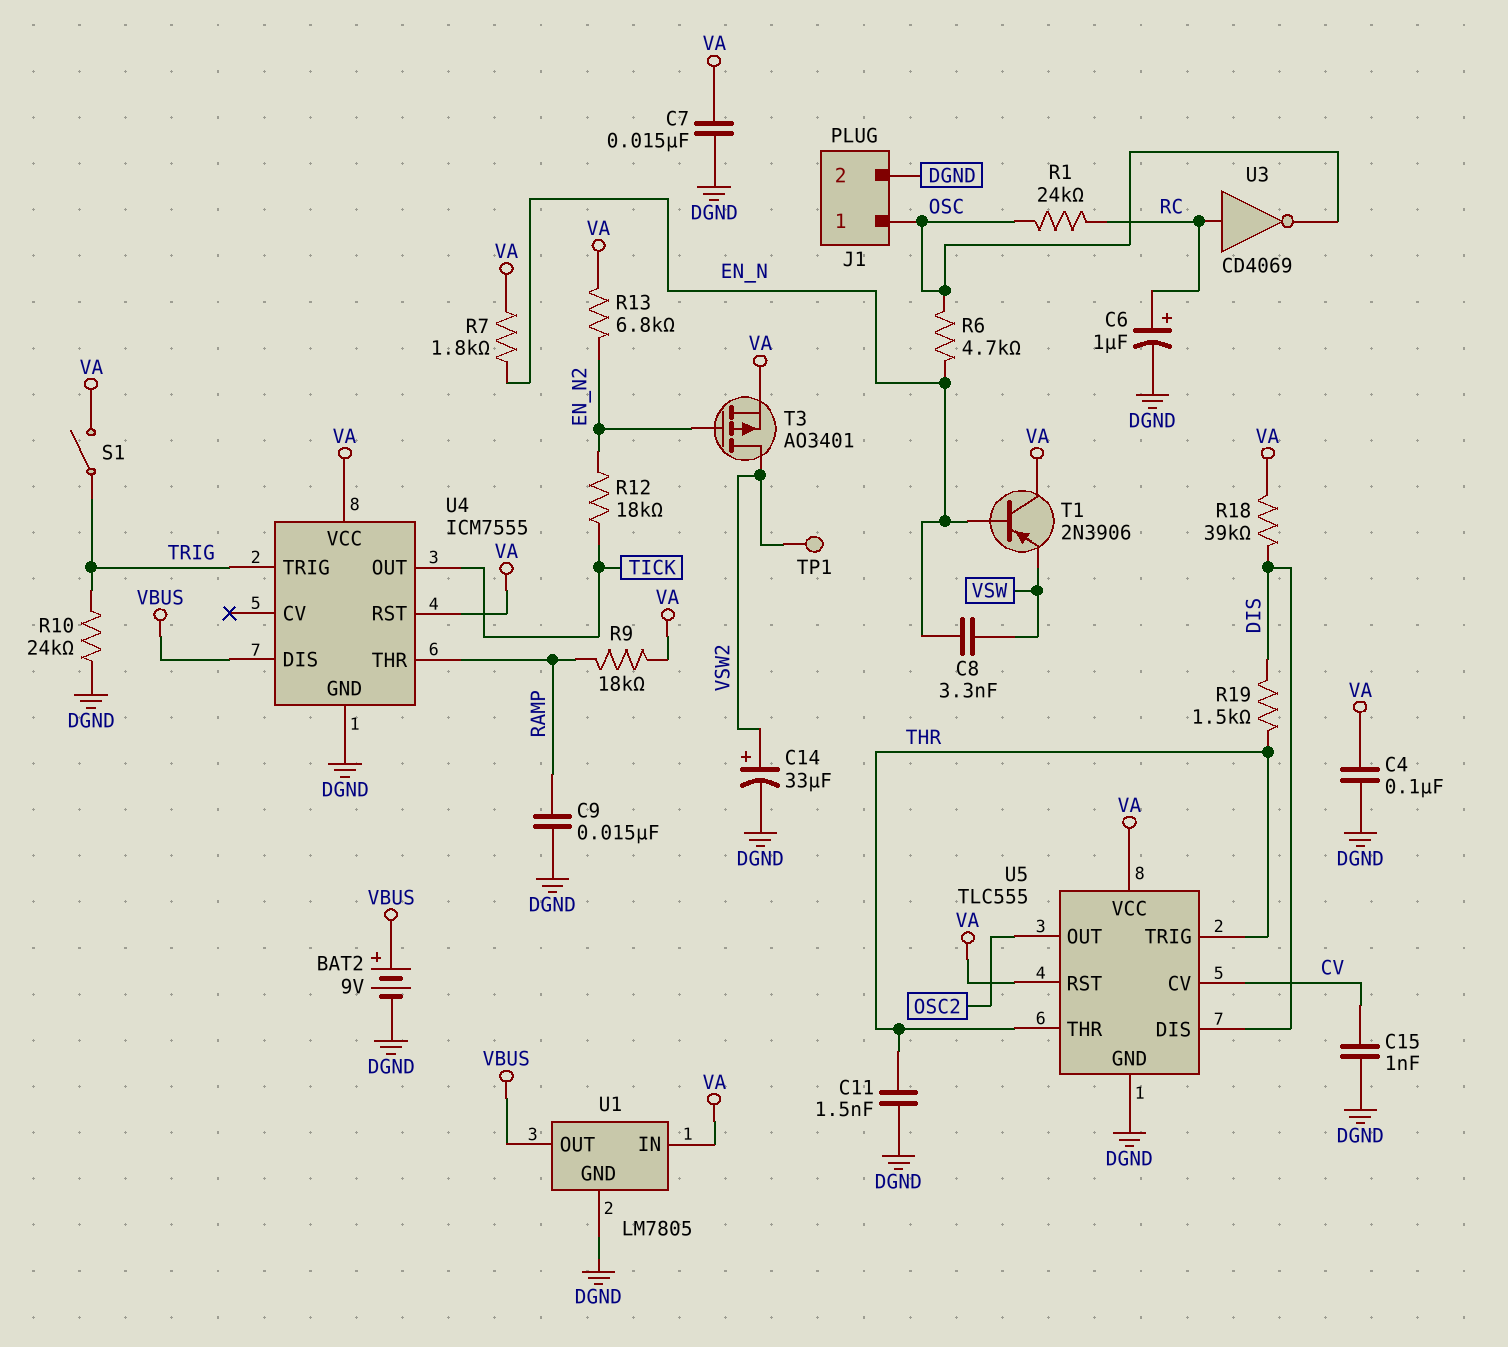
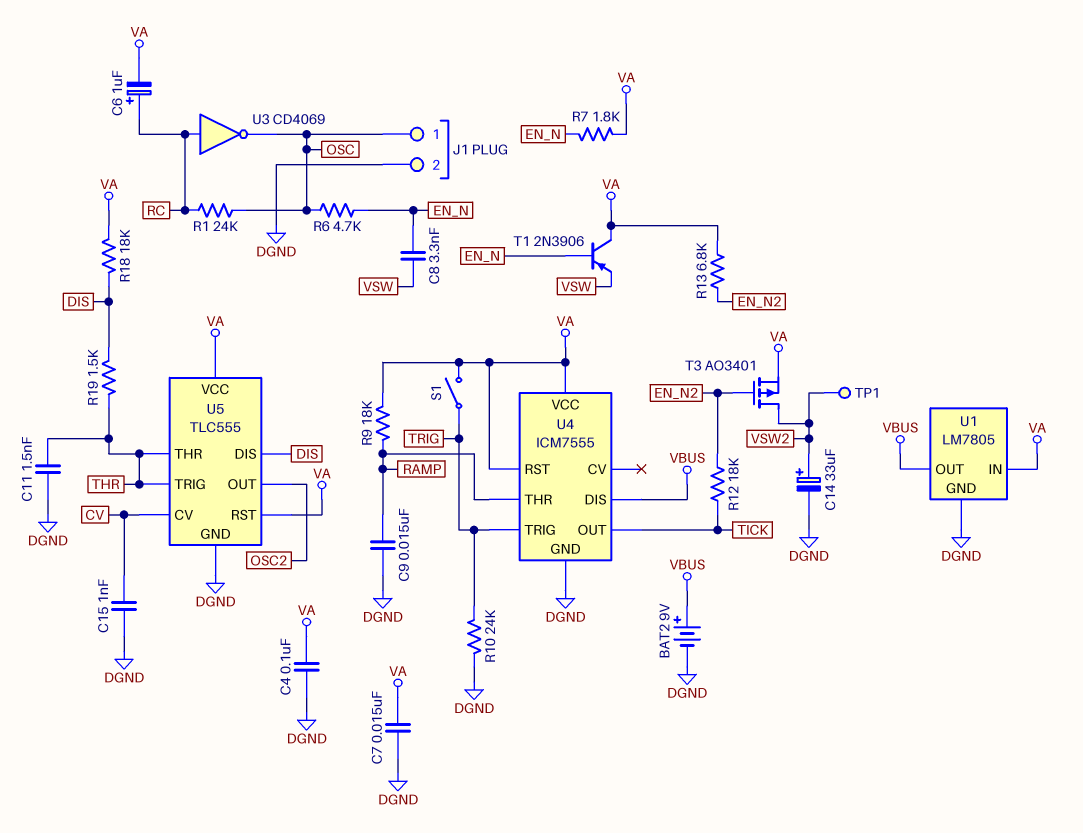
C6: 1uF (plus RC, minus DGND) -> 1uF (plus RC, minus VA)
R18: 39k (DIS, VA) -> 18k (DIS, VA)

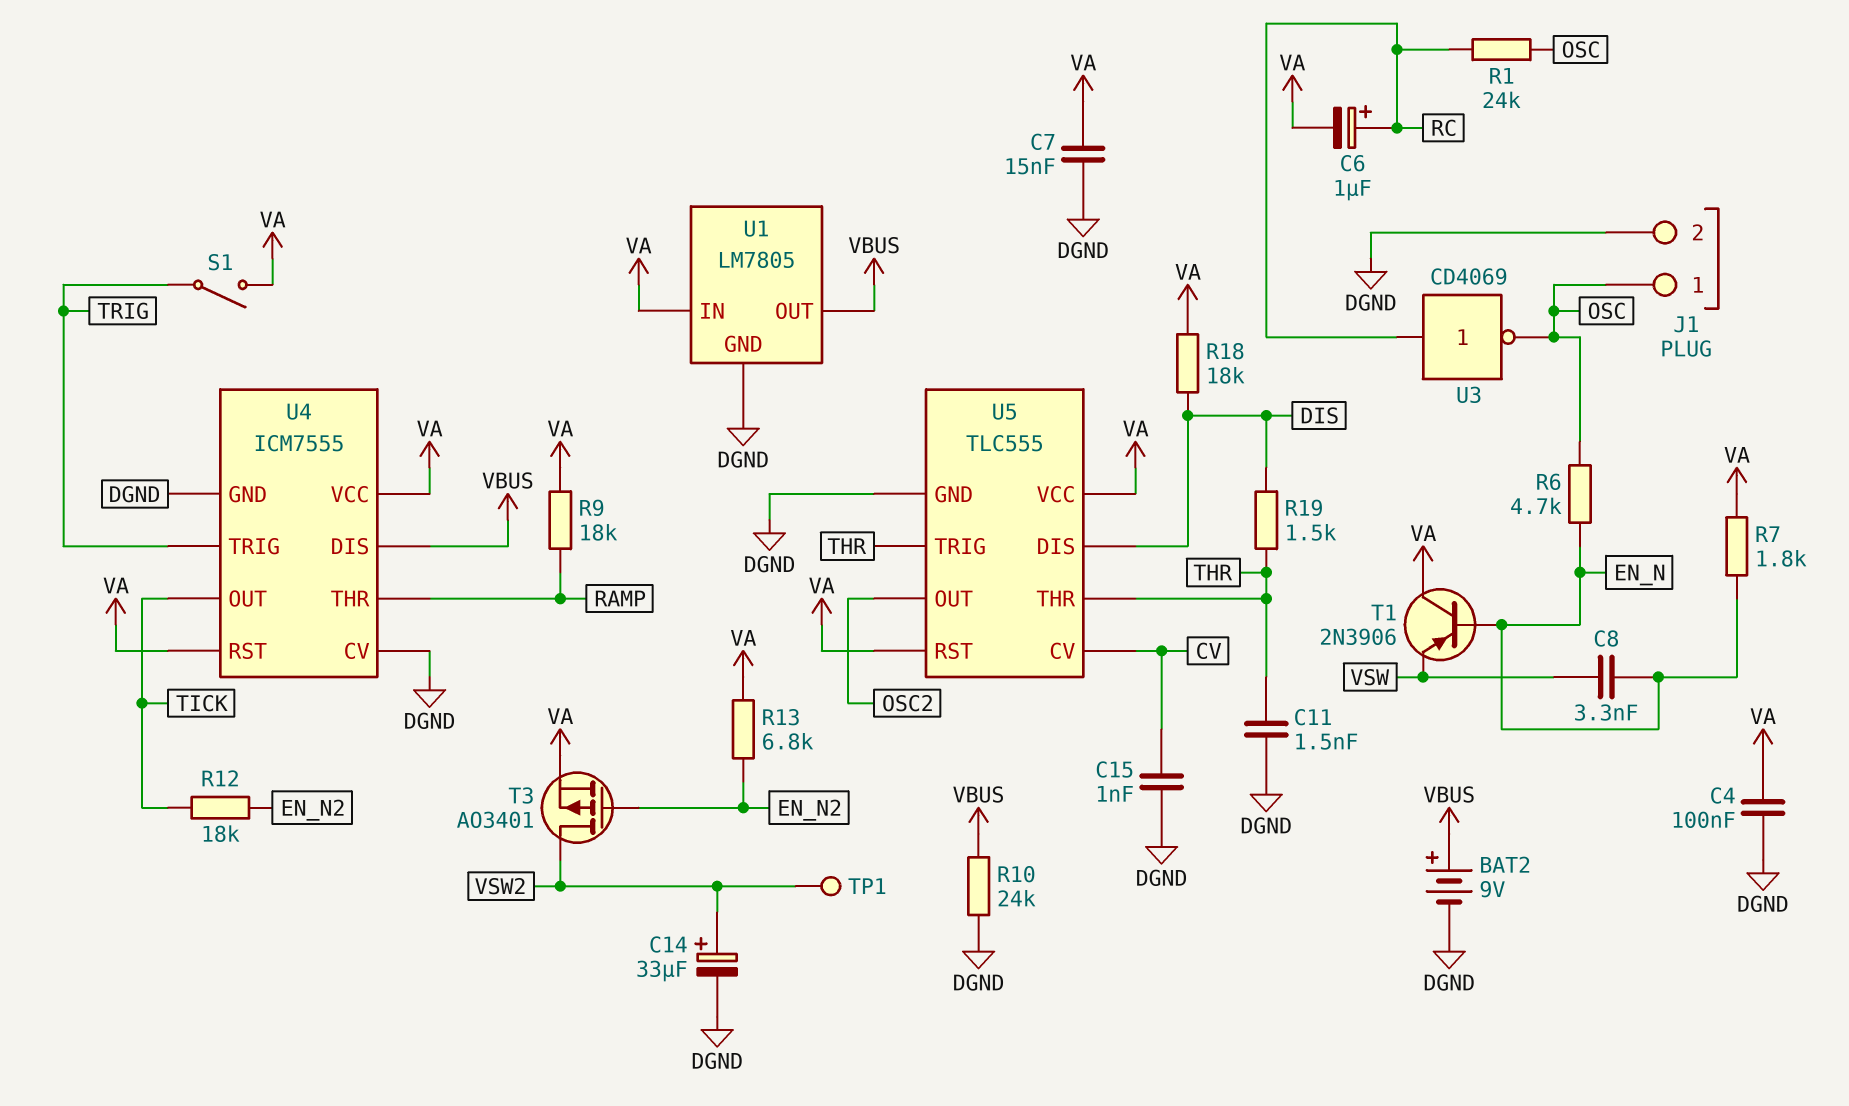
C9: 15nF (DGND, RAMP) -> none
R10: 24k (DGND, TRIG) -> 24k (DGND, VBUS)
U4 pin CV: none -> DGND

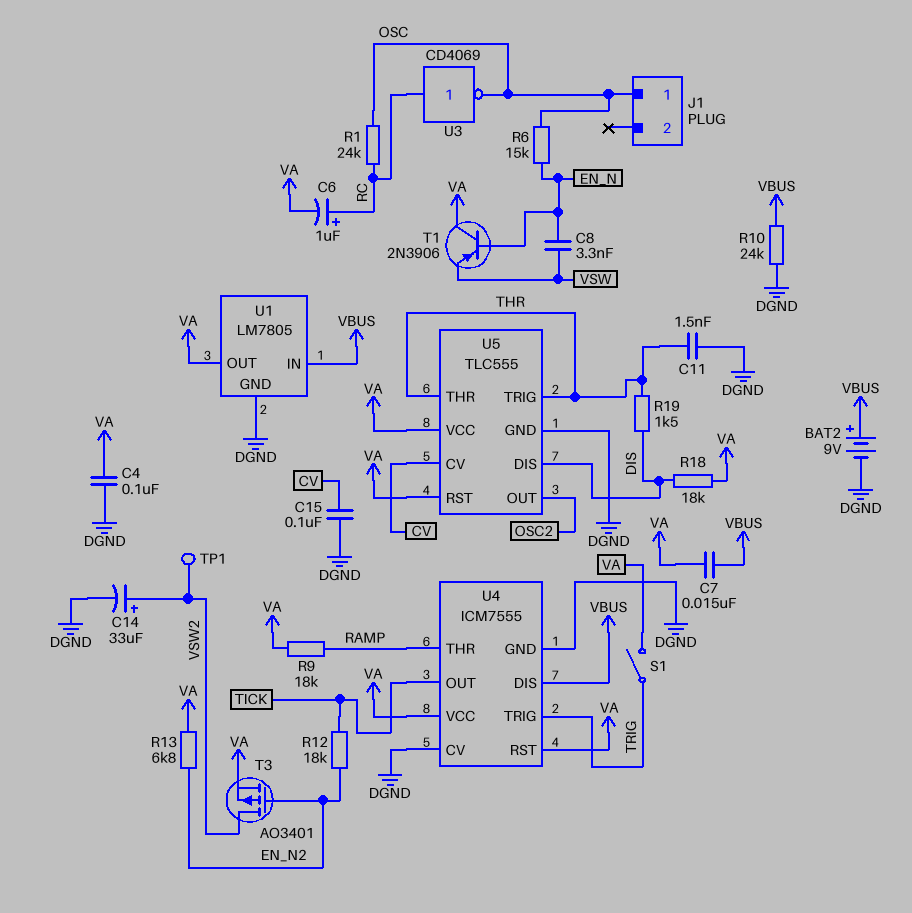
C7: 15nF (DGND, VA) -> 15nF (VA, VBUS)
C15: 1nF (CV, DGND) -> 100nF (CV, DGND)
J1 pin 2: DGND -> none
R6: 4.7k (EN_N, OSC) -> 15k (EN_N, OSC)
R7: 1.8k (EN_N, VA) -> none
U1 pin IN: VA -> VBUS
U1 pin OUT: VBUS -> VA

